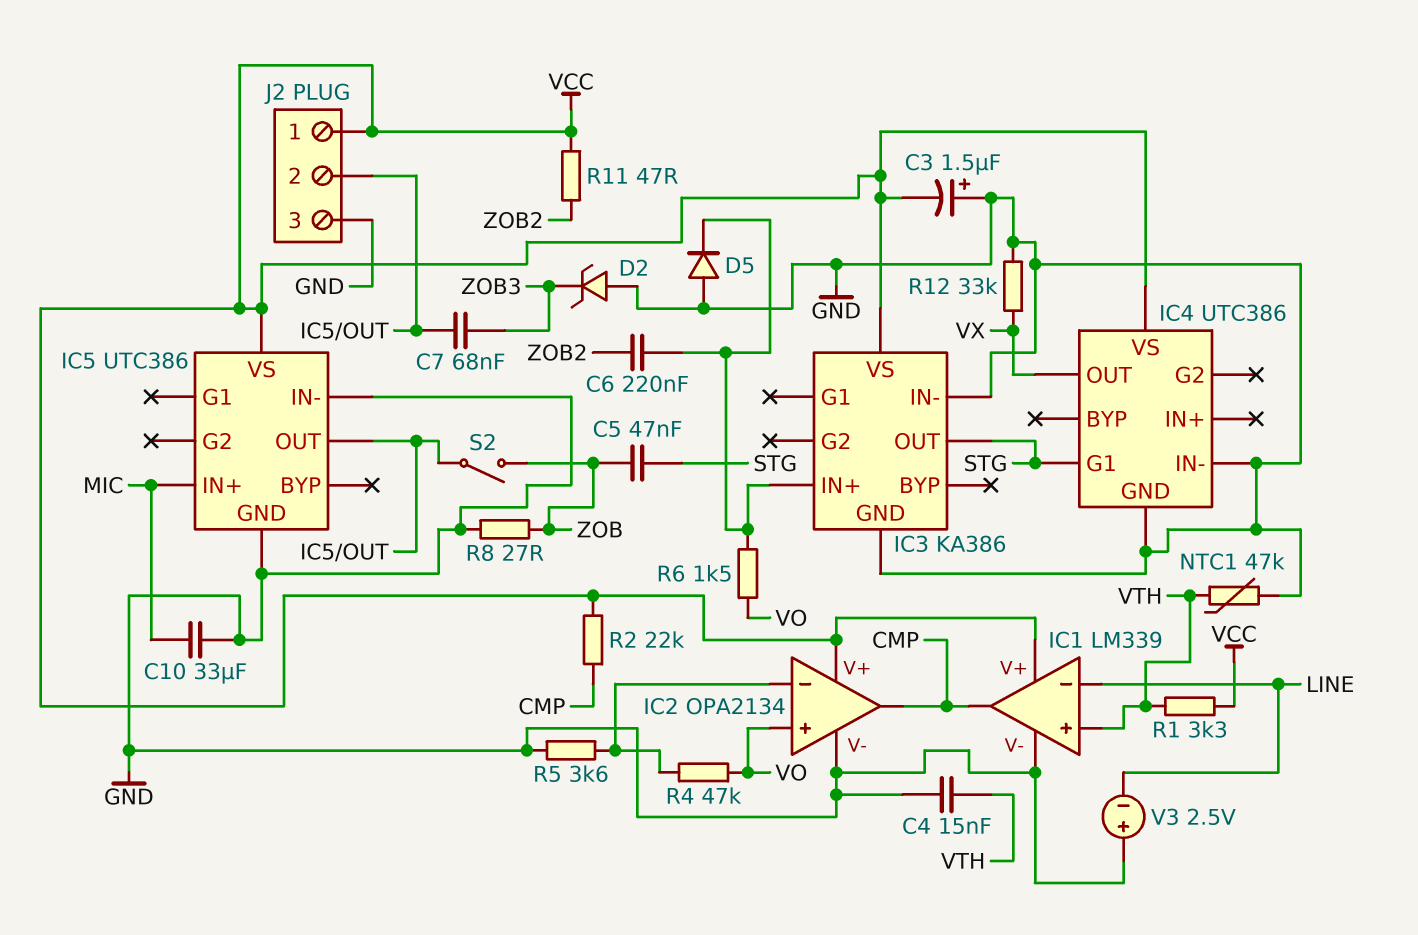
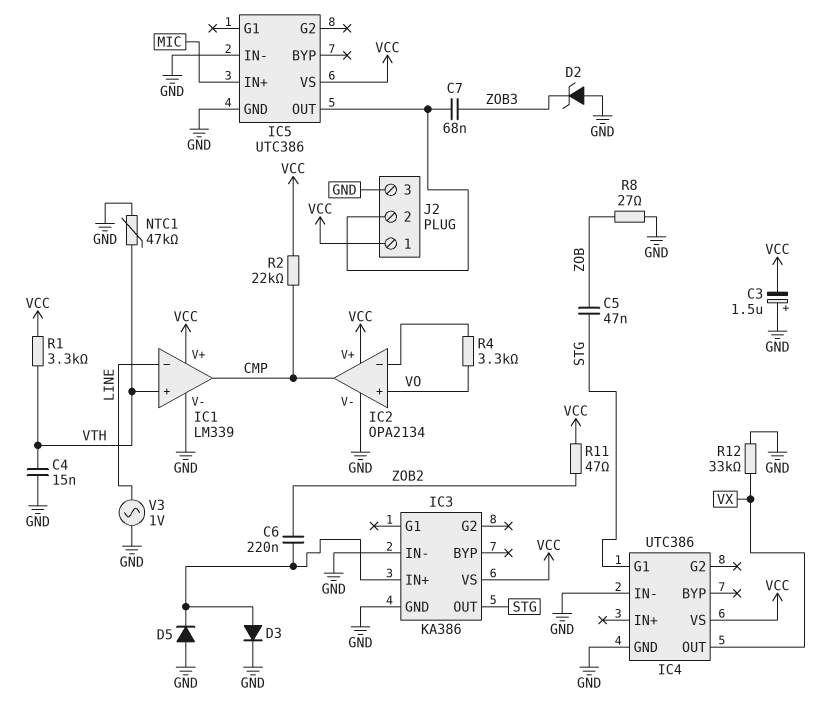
C10: 33uF (GND, MIC) -> none
D3: none -> diode (A IC3/IN+, K GND)
R4: 47k (IC2/in-, VO) -> 3.3k (IC2/in-, VO)
R5: 3.6k (GND, IC2/in-) -> none
R6: 1.5k (IC3/IN+, VO) -> none
S2: switch (IC5/OUT, ZOB) -> none
V3: 2.5V (plus GND, minus LINE) -> AC 1V (GND, LINE)

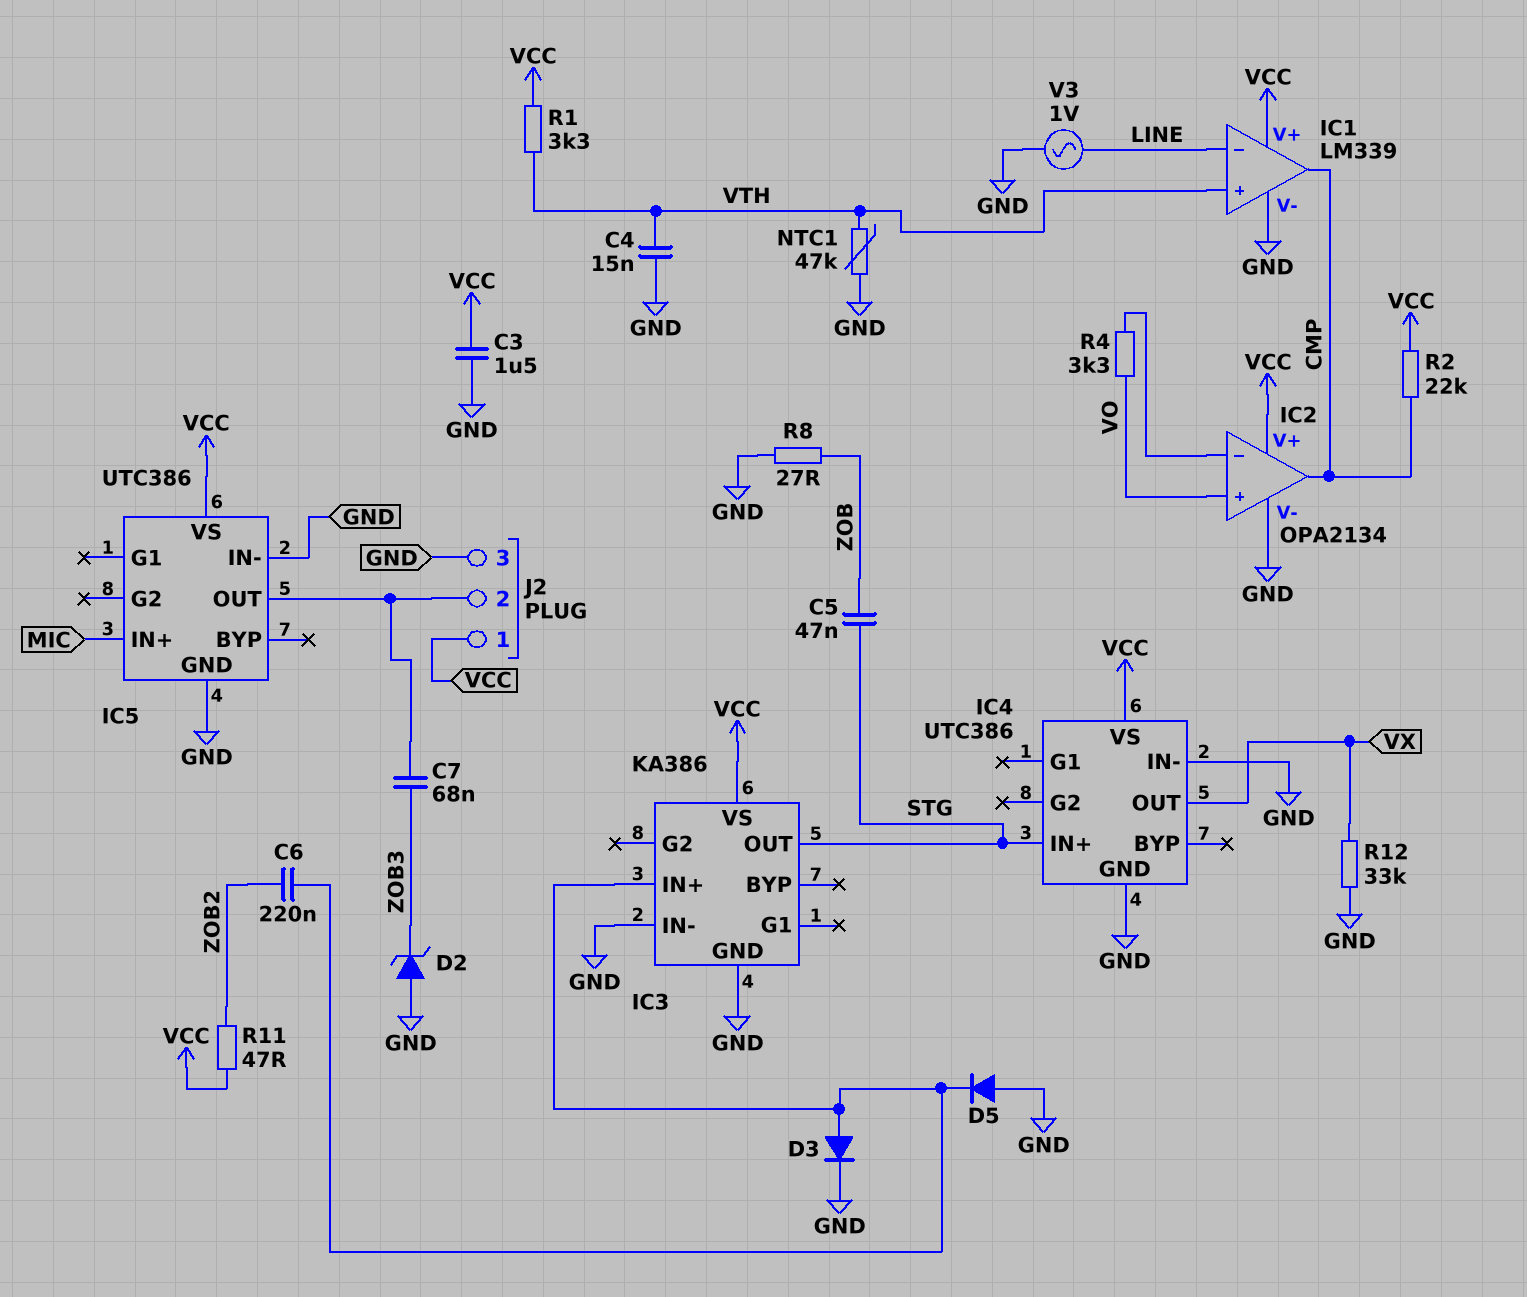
C3: 1.5uF (plus GND, minus VCC) -> 1.5uF (GND, VCC)
IC4 pin G1: STG -> none
IC4 pin IN+: none -> STG

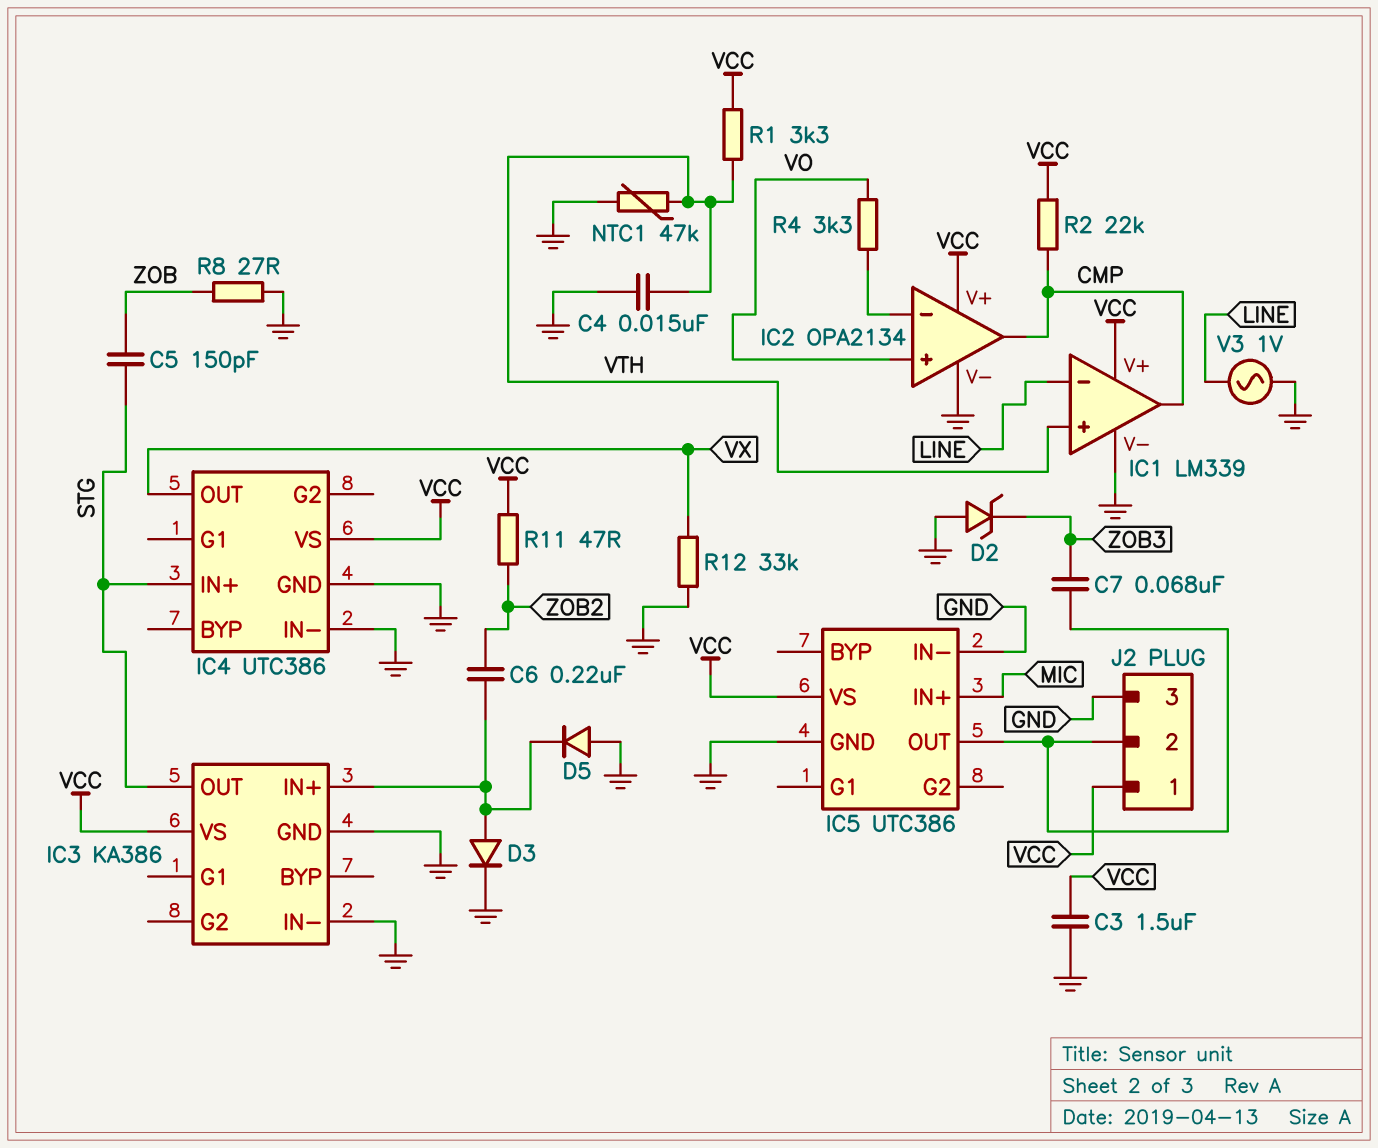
C5: 47nF (STG, ZOB) -> 150pF (STG, ZOB)

